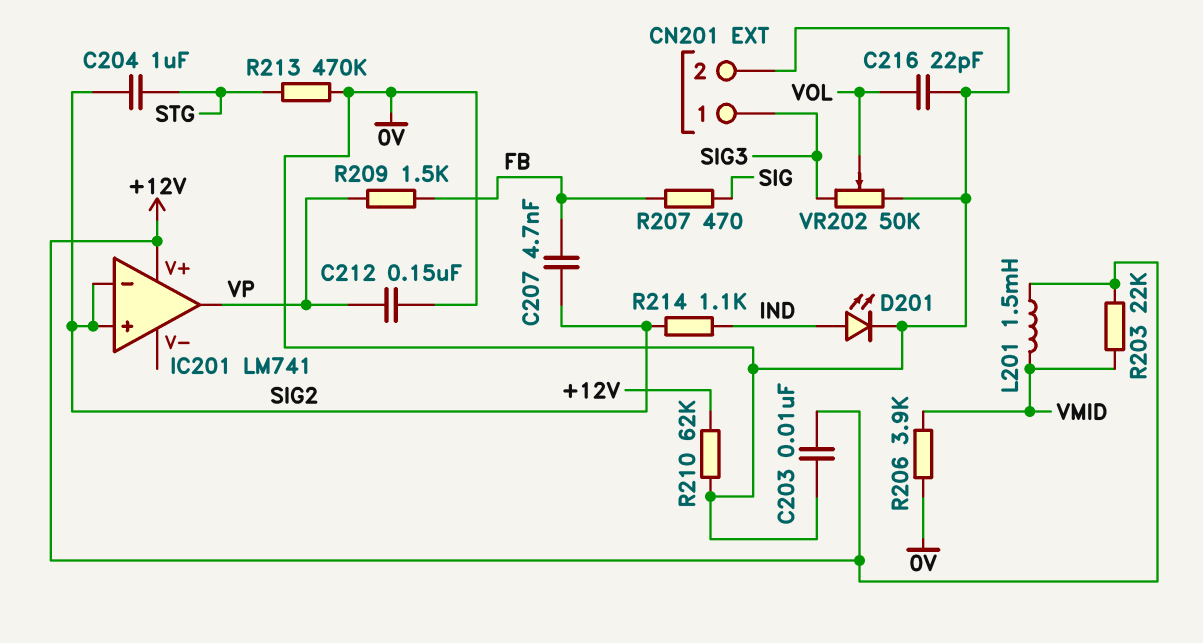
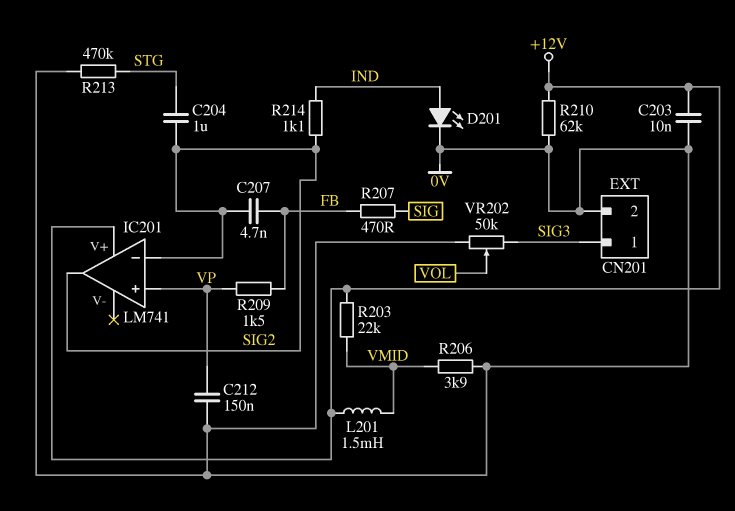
C216: 22pF (0V, VOL) -> none
IC201 pin in+: SIG2 -> VP
IC201 pin out: VP -> SIG2

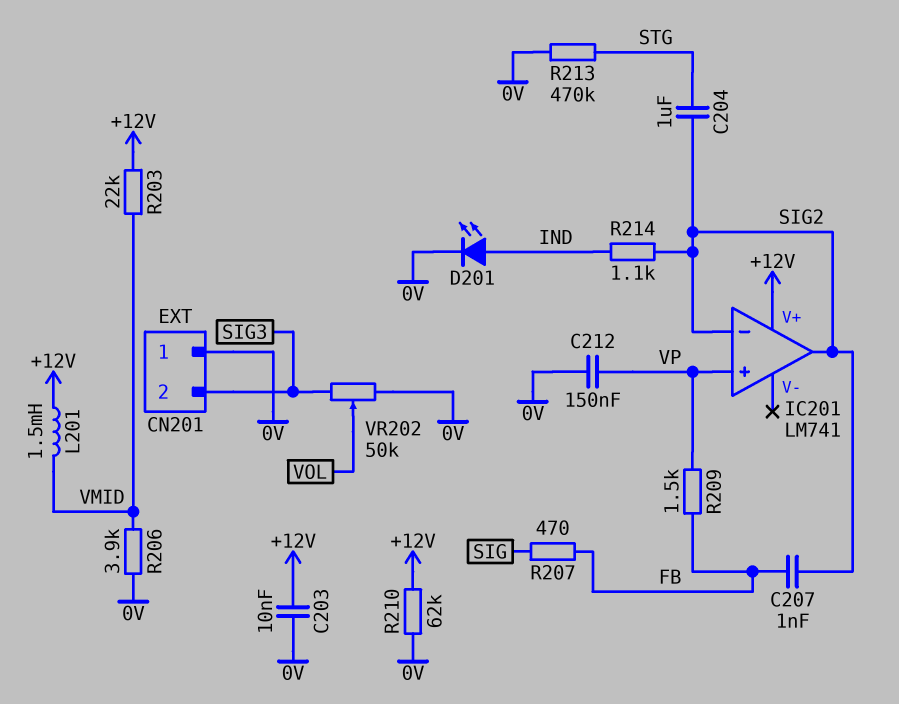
C207: 4.7nF (FB, SIG2) -> 1nF (FB, SIG2)
CN201 pin 1: SIG3 -> 0V
CN201 pin 2: 0V -> SIG3

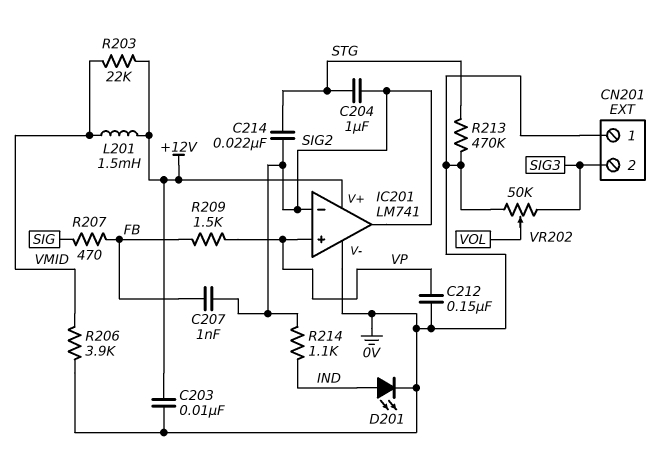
C214: none -> 22nF (SIG2, STG)
IC201 pin V-: none -> 0V
R210: 62k (+12V, 0V) -> none

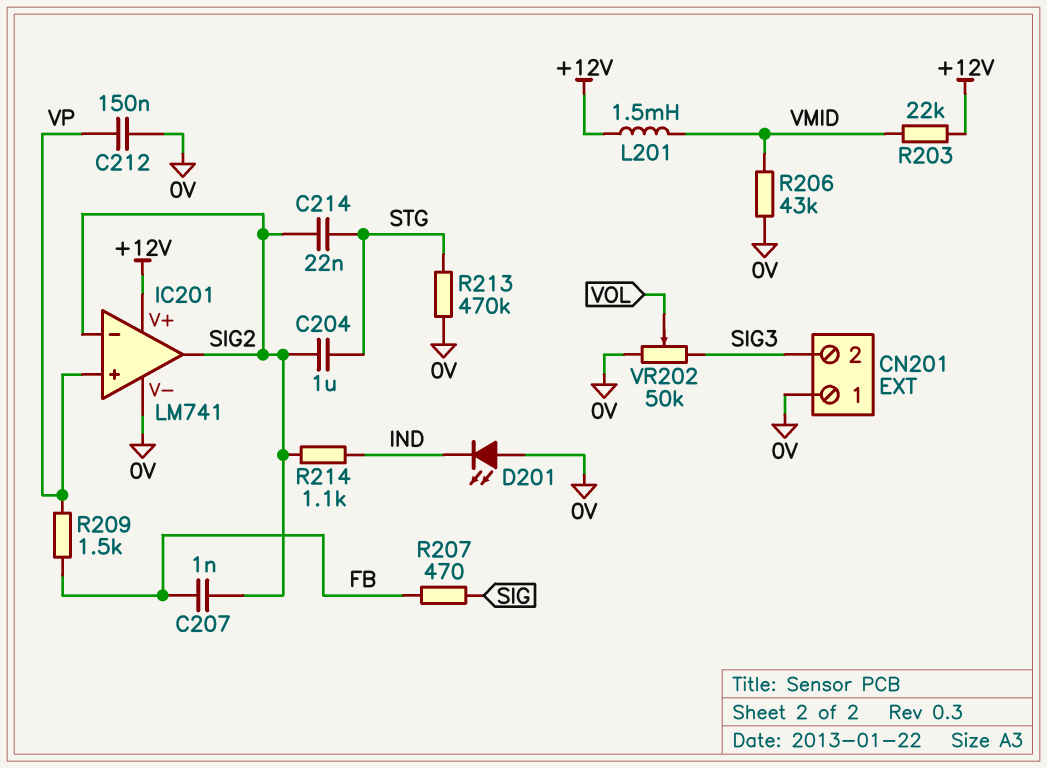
C203: 10nF (+12V, 0V) -> none
D201: LED (A IND, K 0V) -> LED (A 0V, K IND)
R206: 3.9k (0V, VMID) -> 43k (0V, VMID)

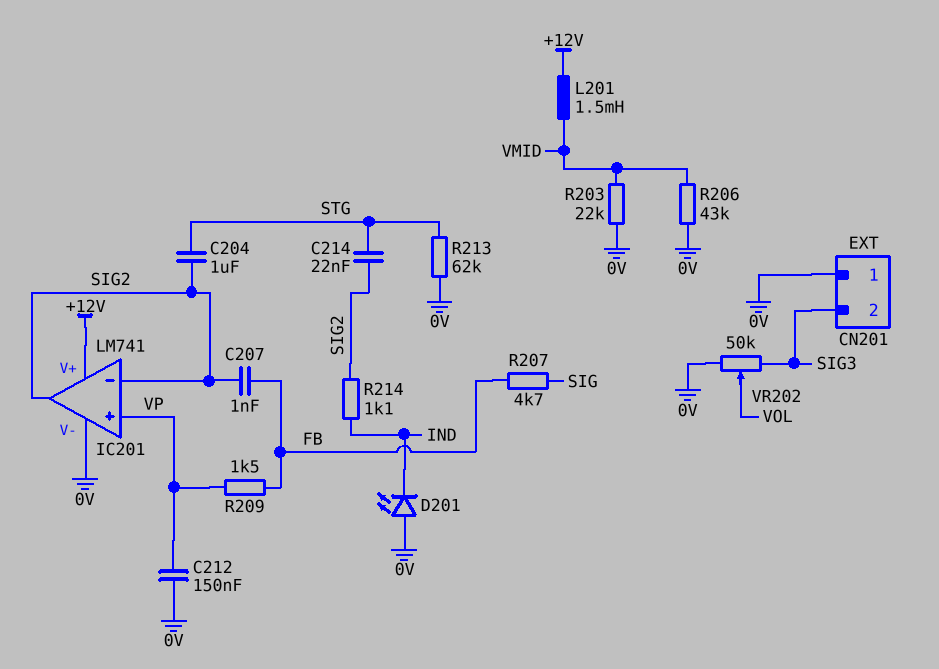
R203: 22k (+12V, VMID) -> 22k (0V, VMID)
R207: 470 (FB, SIG) -> 4.7k (FB, SIG)
R213: 470k (0V, STG) -> 62k (0V, STG)

